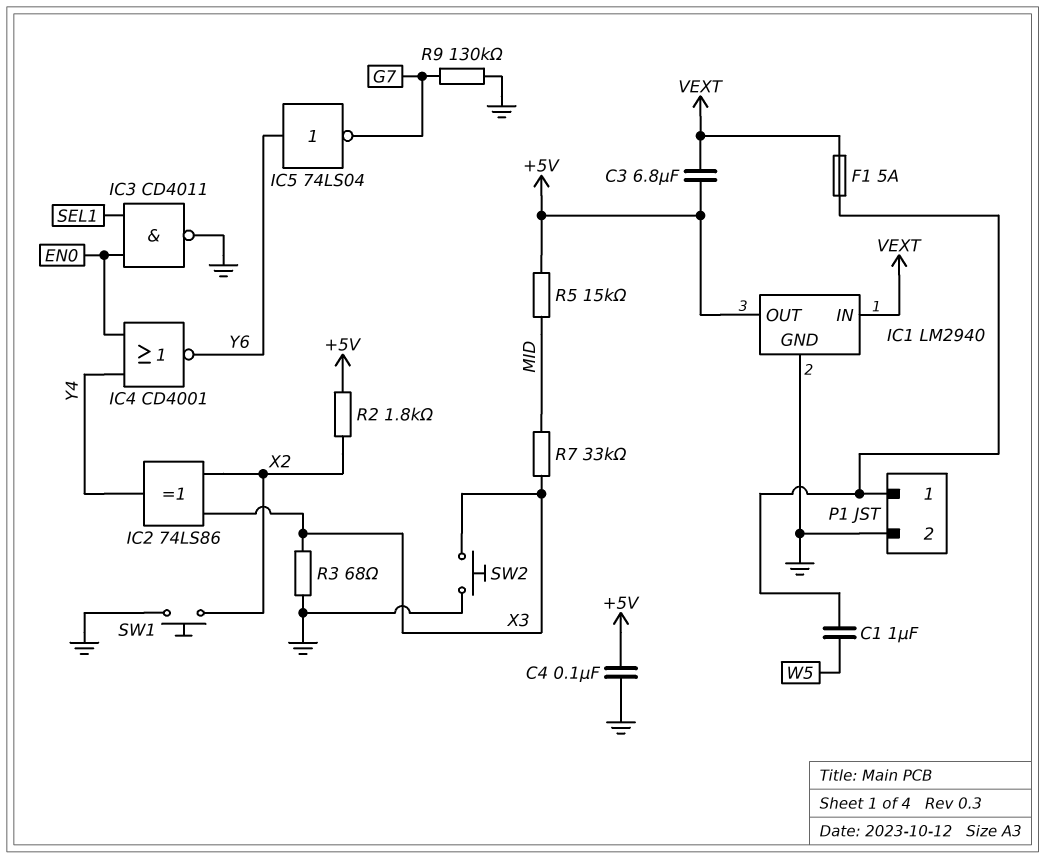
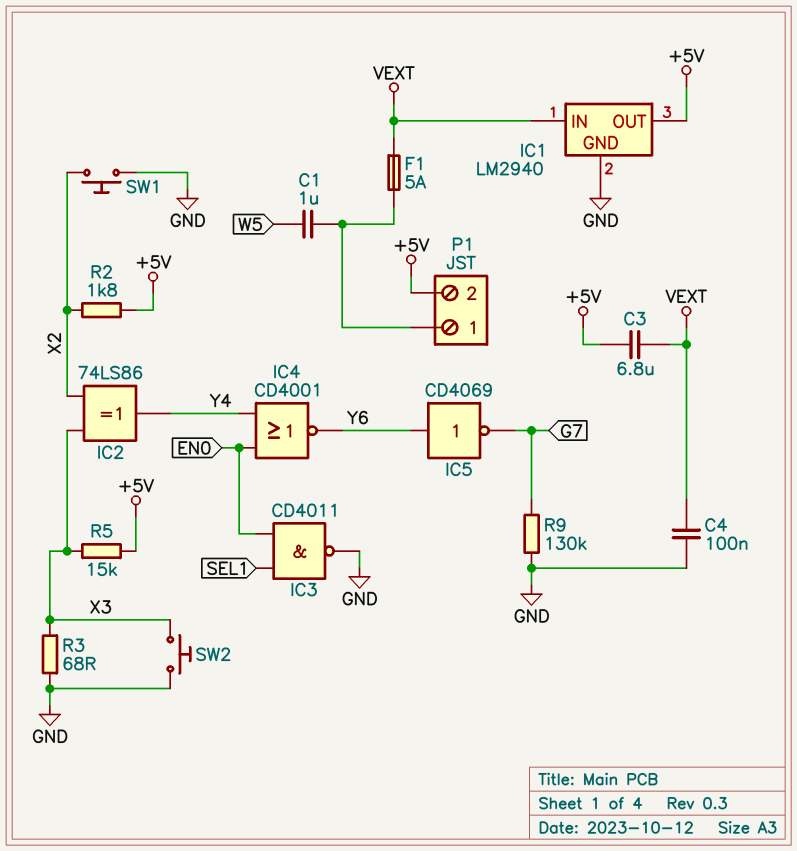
C4: 100nF (+5V, GND) -> 100nF (GND, VEXT)
IC5: NOT 74LS04 (in Y6, out G7) -> NOT CD4069 (in Y6, out G7)
P1 pin 2: GND -> +5V
R5: 15k (+5V, MID) -> 15k (+5V, X3)
R7: 33k (MID, X3) -> none

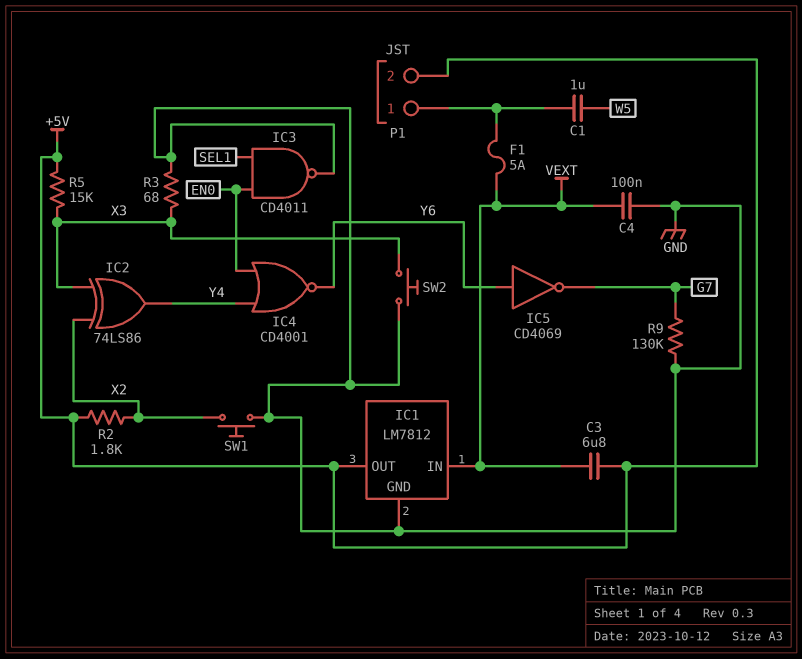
IC1: LM2940 -> LM7812

